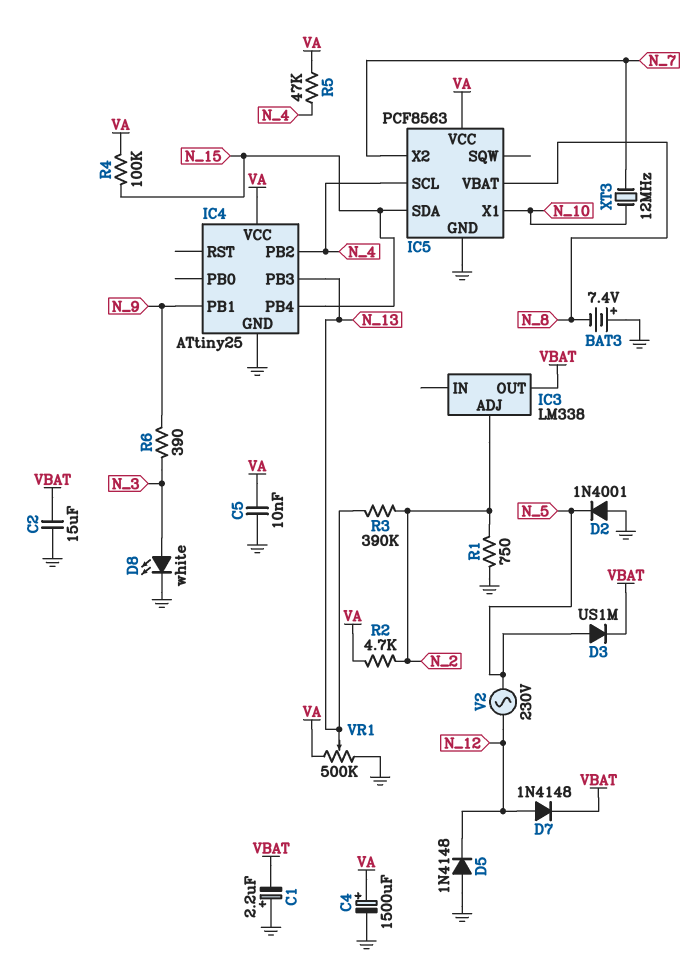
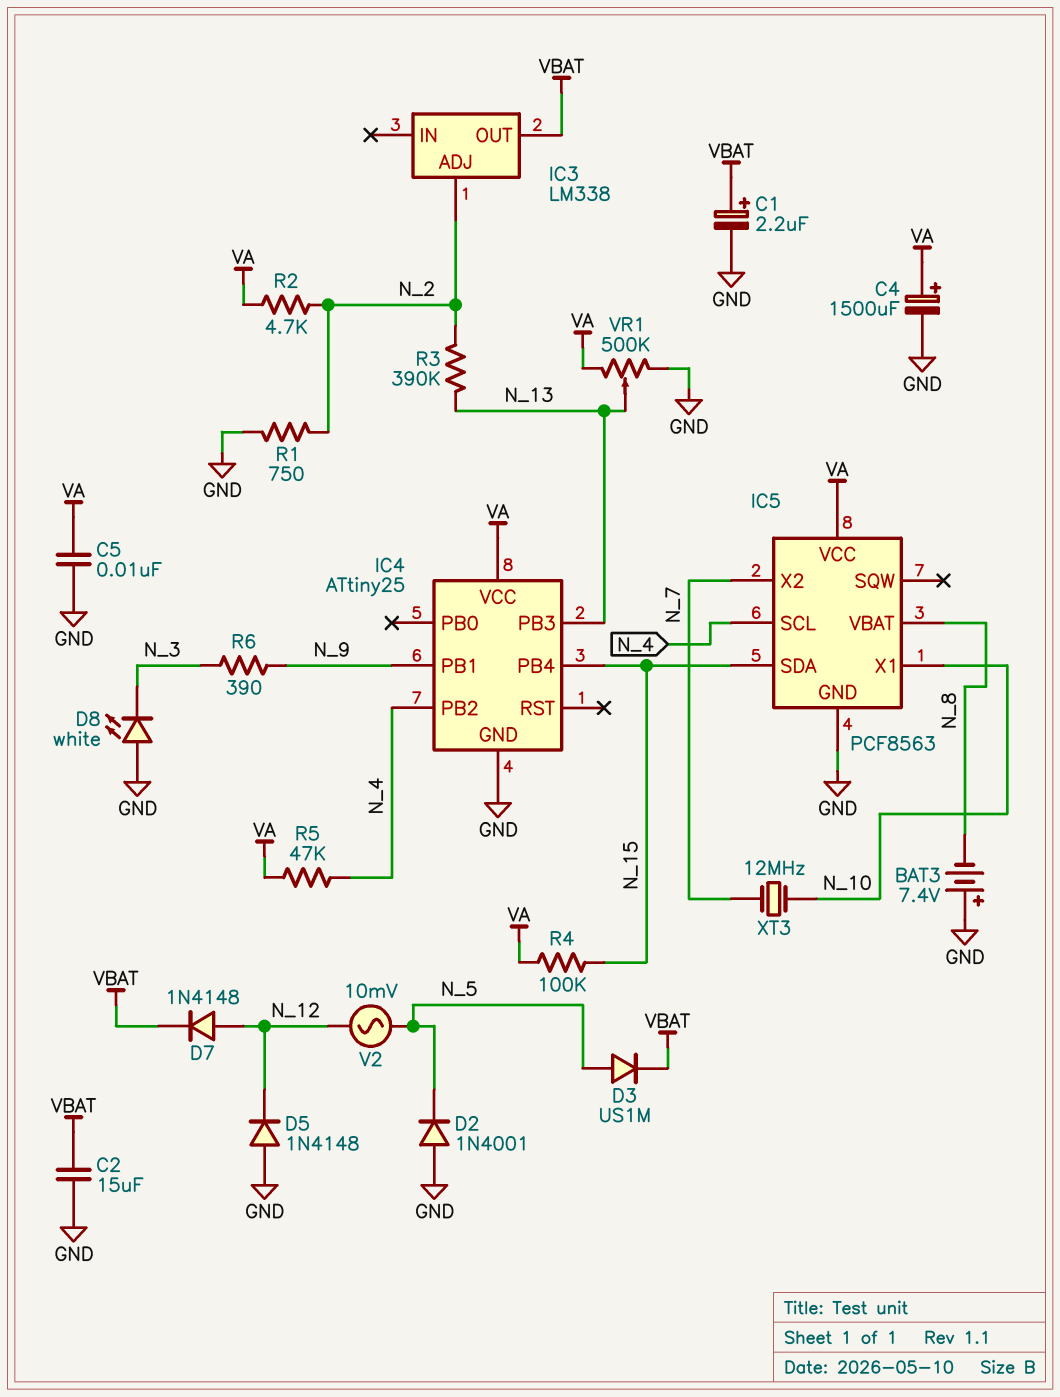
C1: 2.2uF (plus GND, minus VBAT) -> 2.2uF (plus VBAT, minus GND)
D8: LED white (A N_3, K GND) -> LED white (A GND, K N_3)
V2: AC 230V (N_5, N_12) -> AC 10mV (N_5, N_12)

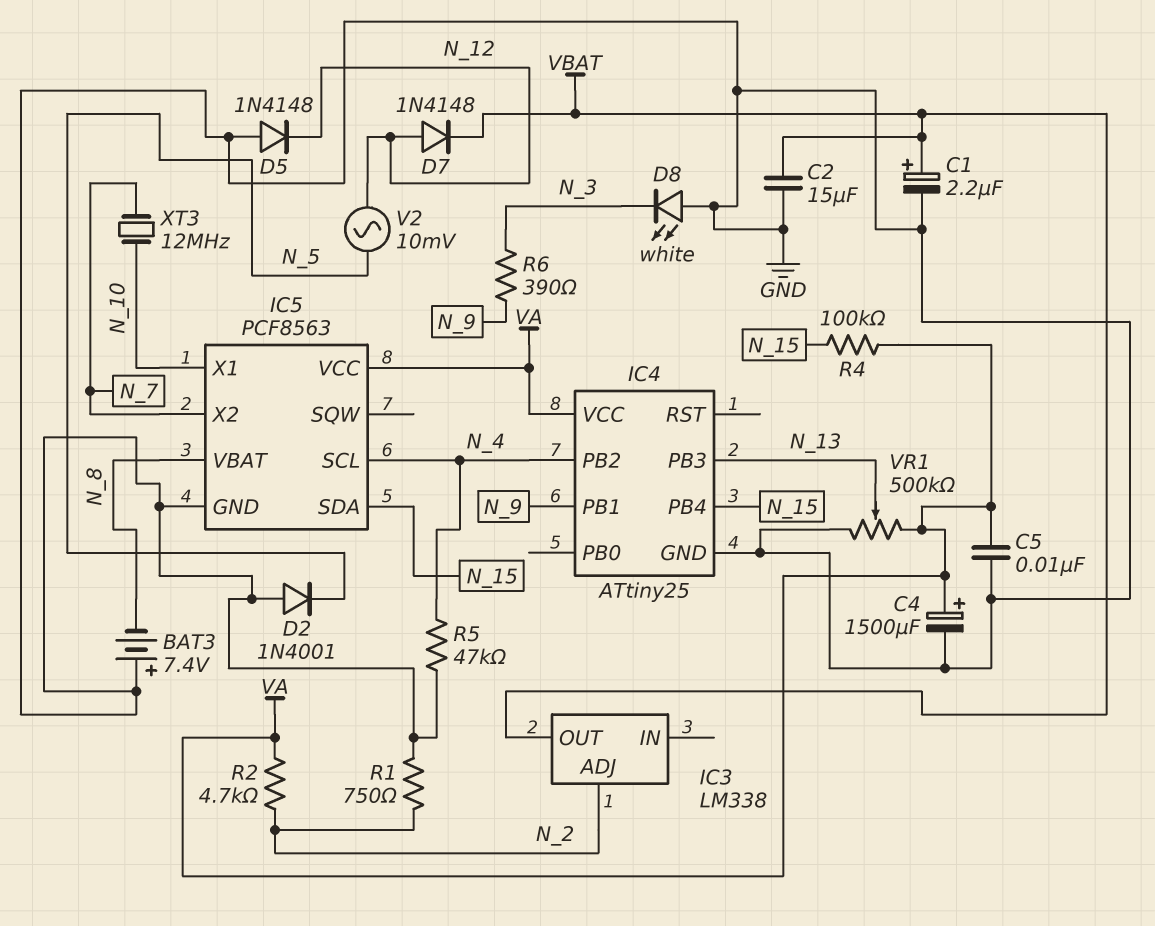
D3: diode US1M (A N_5, K VBAT) -> none
R3: 390k (N_2, N_13) -> none
R5: 47k (N_4, VA) -> 47k (GND, N_4)

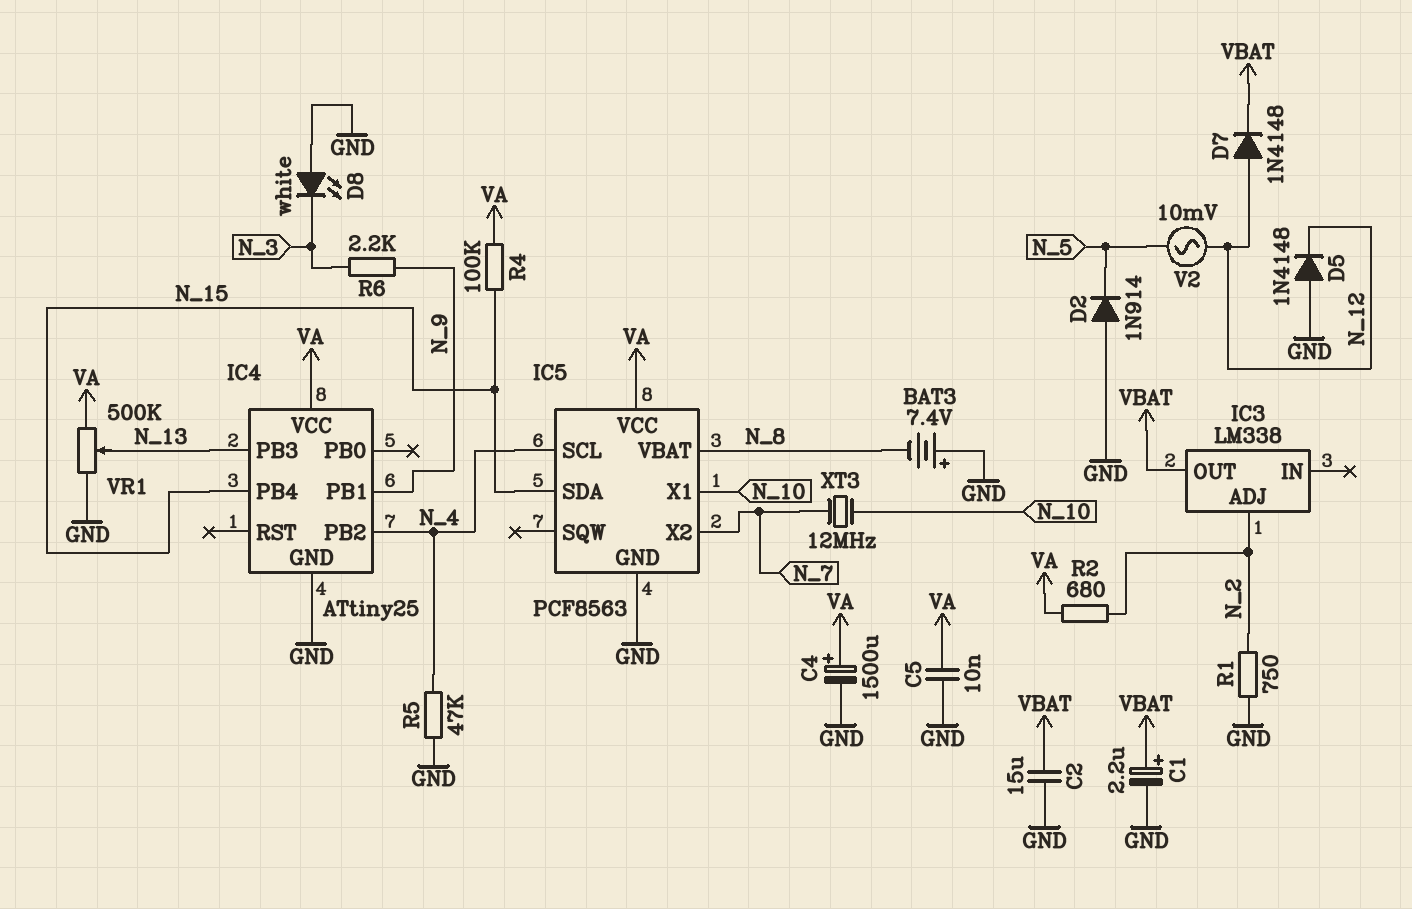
D2: diode 1N4001 (A GND, K N_5) -> diode 1N914 (A GND, K N_5)
R2: 4.7k (N_2, VA) -> 680 (N_2, VA)
R6: 390 (N_3, N_9) -> 2.2k (N_3, N_9)

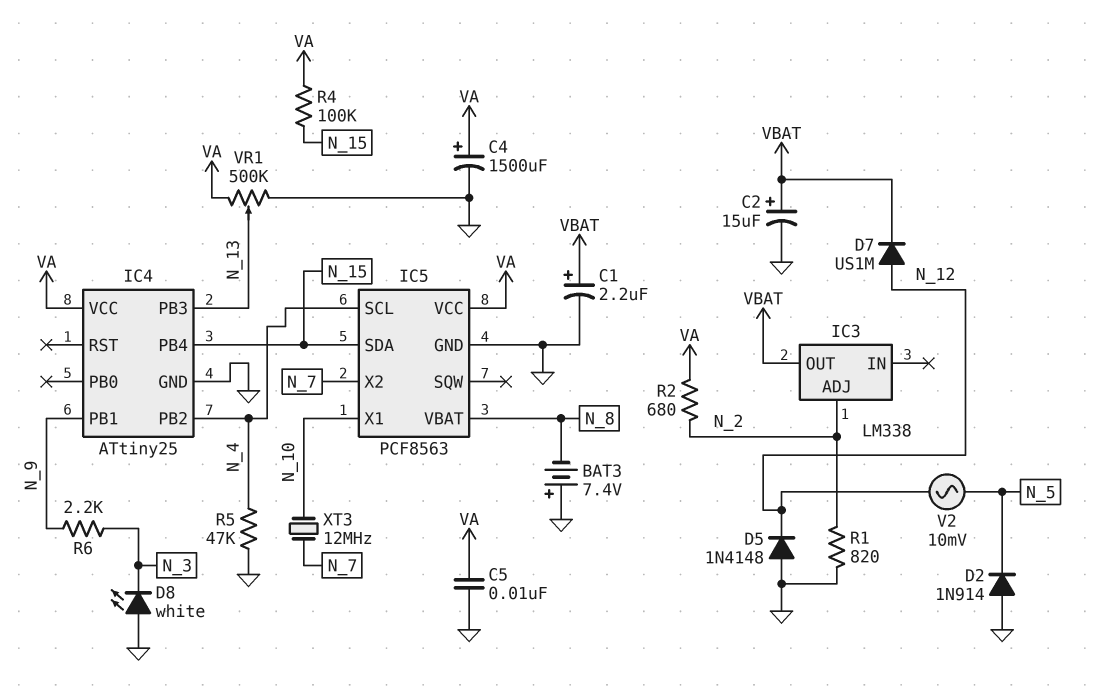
C2: 15uF (GND, VBAT) -> 15uF (plus VBAT, minus GND)
D7: diode 1N4148 (A N_12, K VBAT) -> diode US1M (A N_12, K VBAT)
R1: 750 (GND, N_2) -> 820 (GND, N_2)

